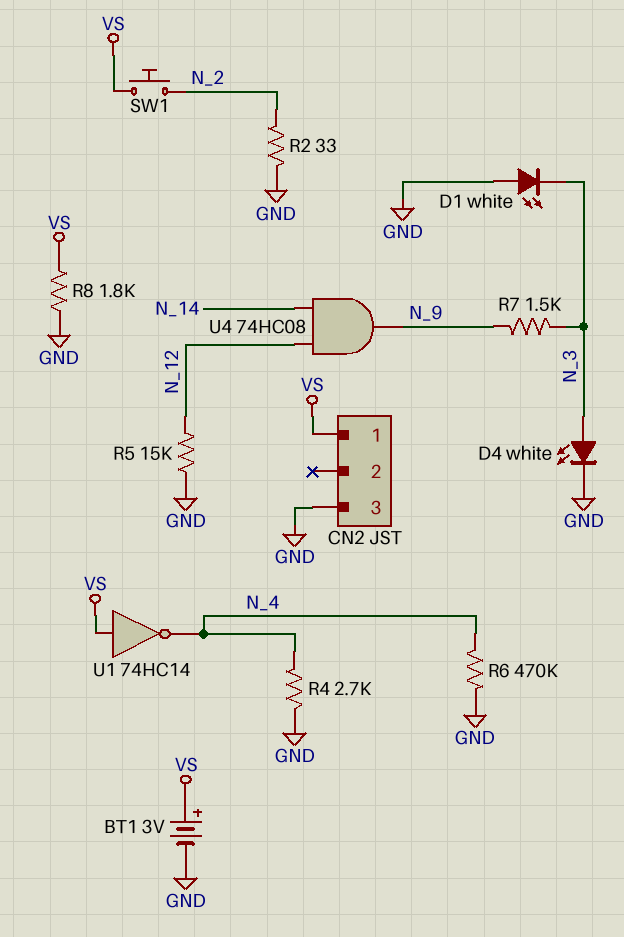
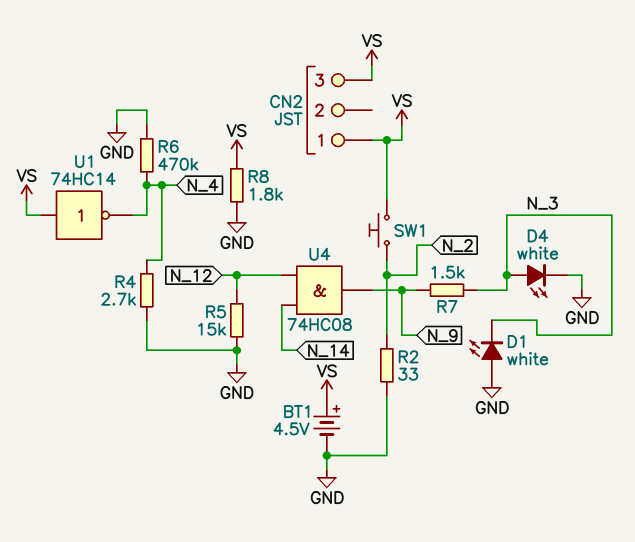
BT1: 3V (plus VS, minus GND) -> 4.5V (plus VS, minus GND)
CN2 pin 3: GND -> VS

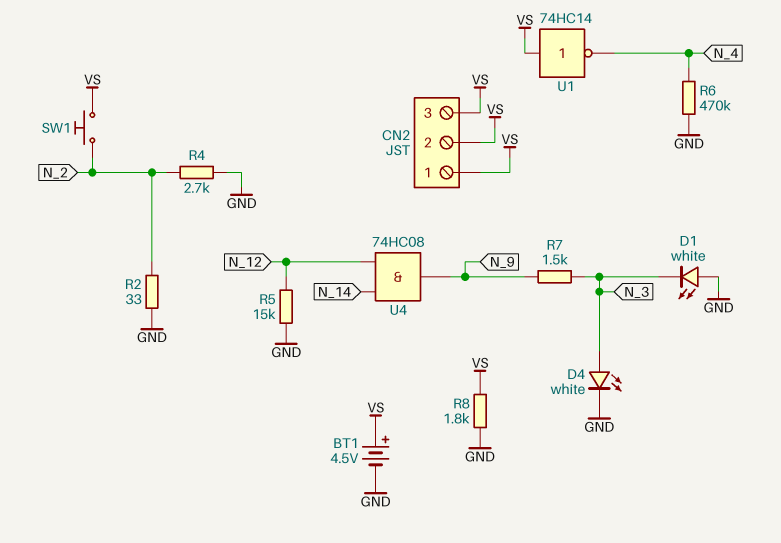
CN2 pin 2: none -> VS
R4: 2.7k (GND, N_4) -> 2.7k (GND, N_2)

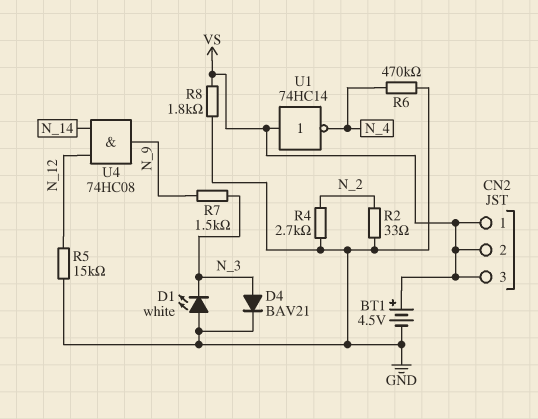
D4: LED white (A N_3, K GND) -> diode BAV21 (A N_3, K GND)
SW1: button (N_2, VS) -> none

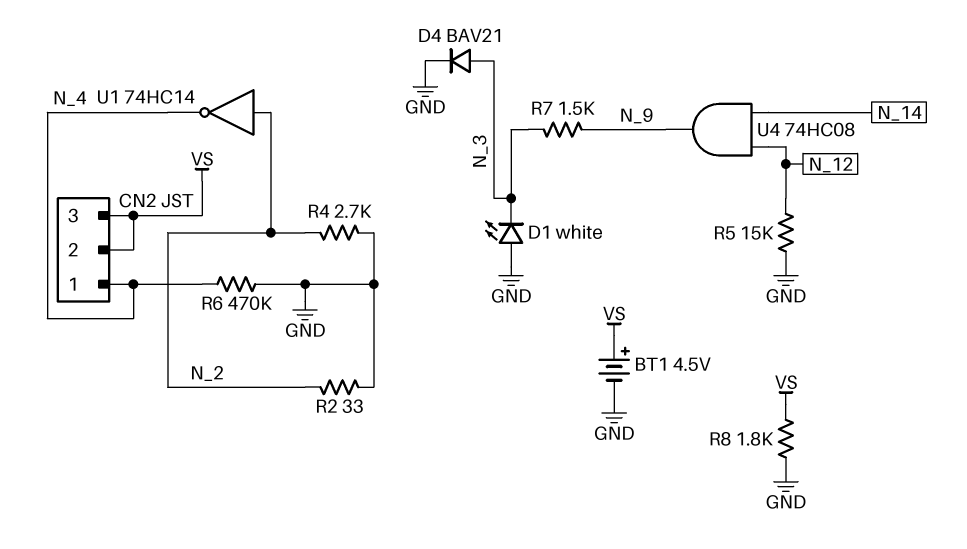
CN2 pin 1: VS -> N_4
U1: NOT 74HC14 (in VS, out N_4) -> NOT 74HC14 (in N_2, out N_4)

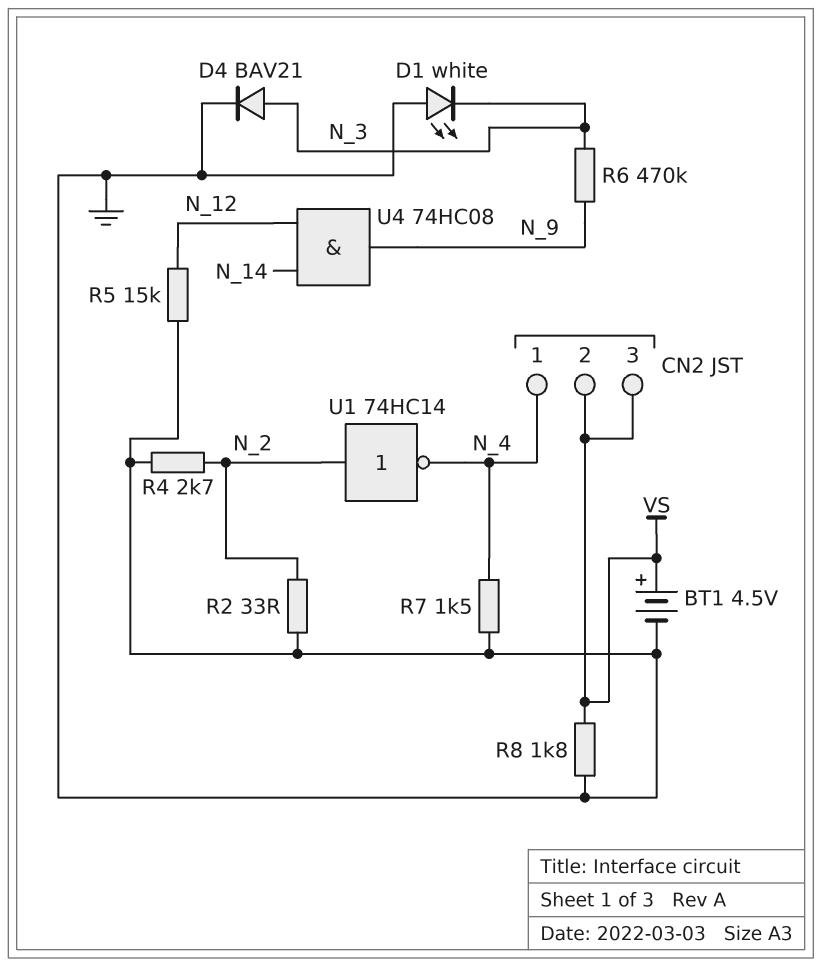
R6: 470k (GND, N_4) -> 470k (N_3, N_9)
R7: 1.5k (N_3, N_9) -> 1.5k (GND, N_4)

